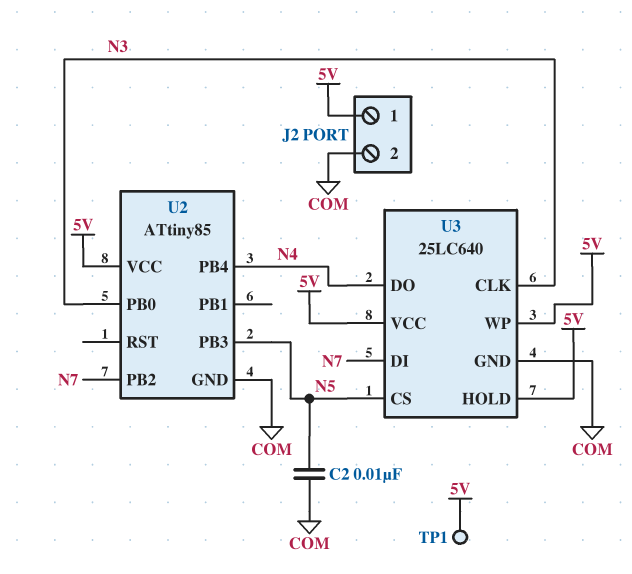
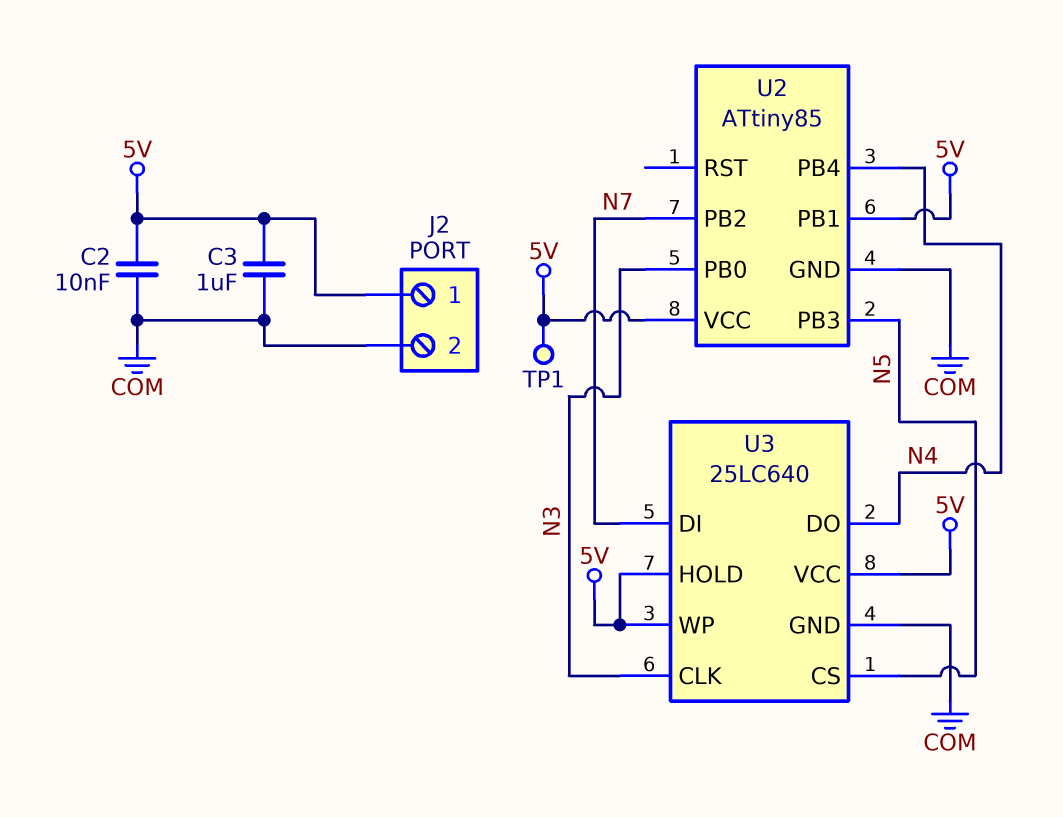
C2: 10nF (COM, N5) -> 10nF (5V, COM)
C3: none -> 1uF (5V, COM)
U2 pin PB1: none -> 5V

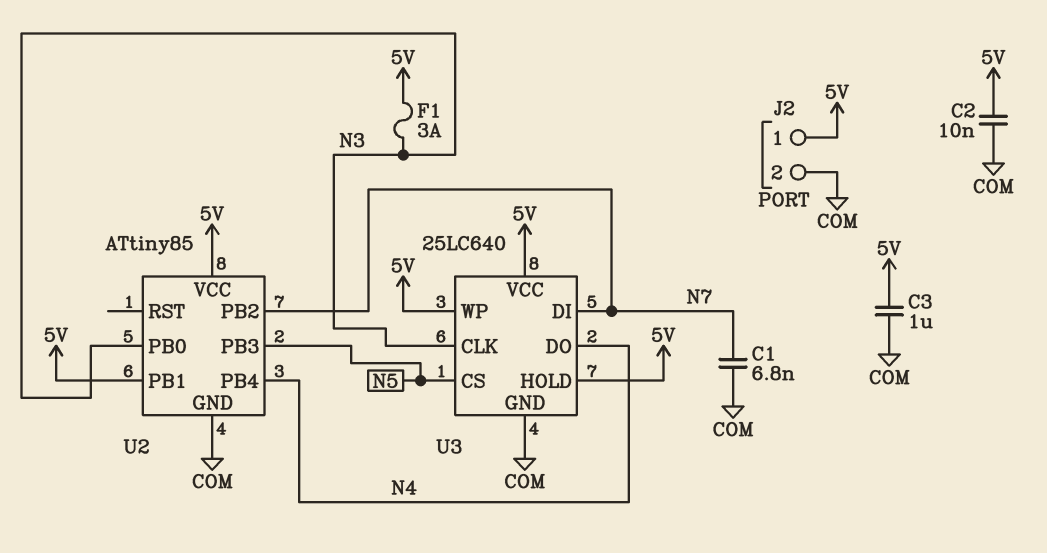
C1: none -> 6.8nF (COM, N7)
F1: none -> 3A (5V, N3)
TP1: test point (5V) -> none

